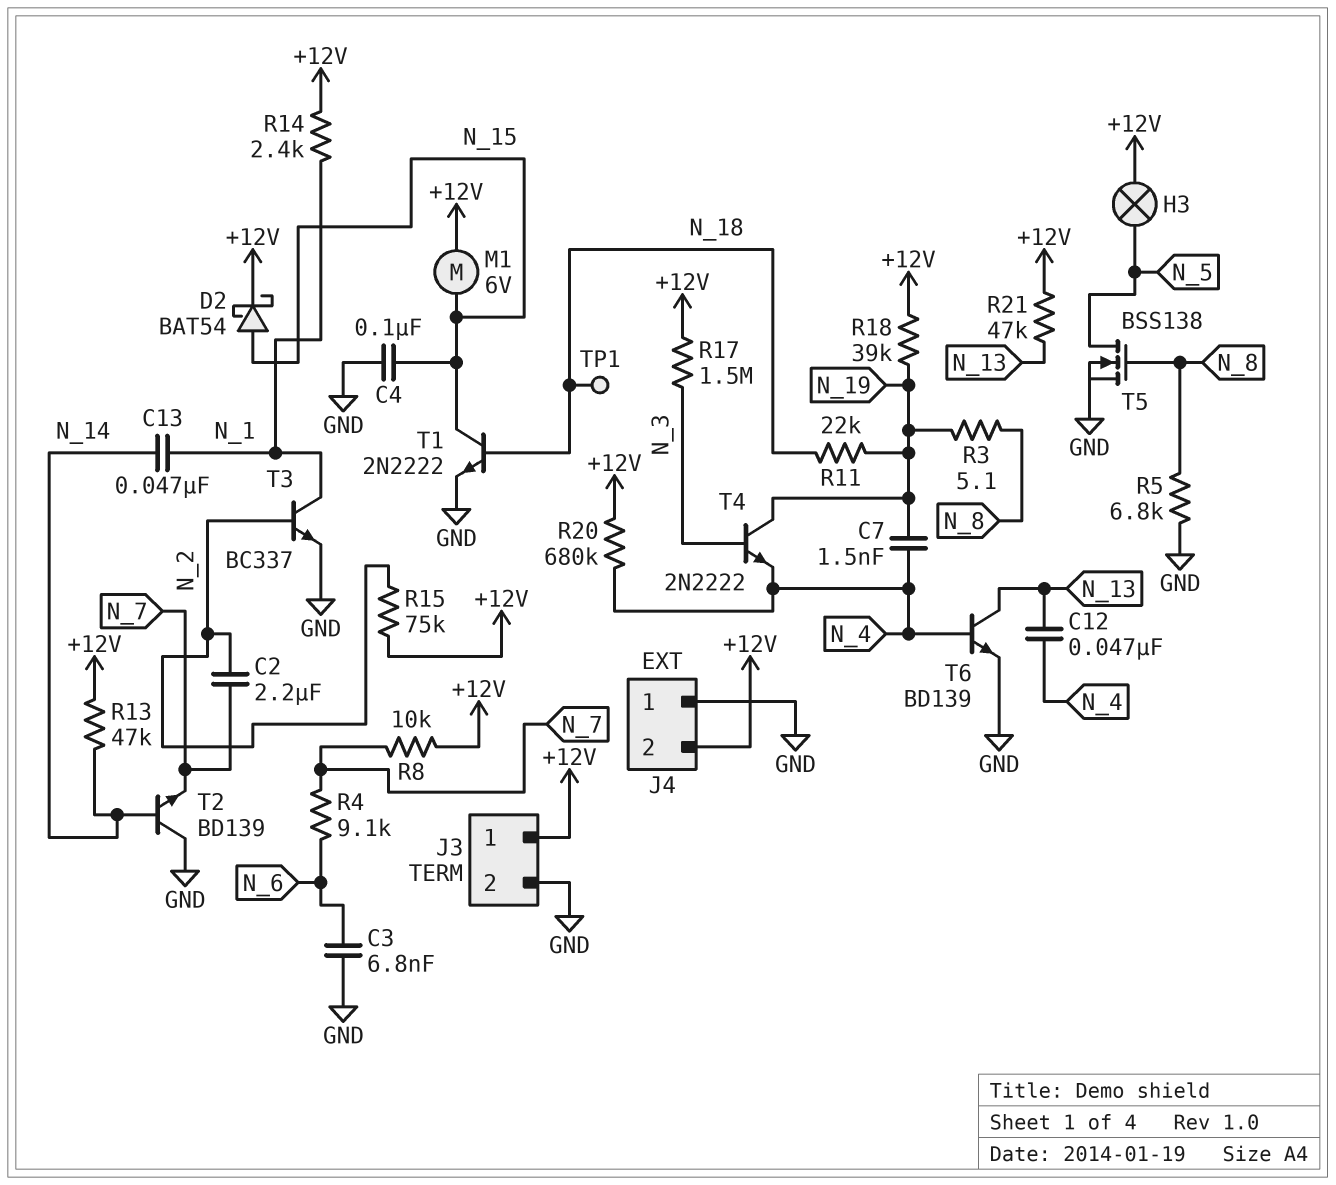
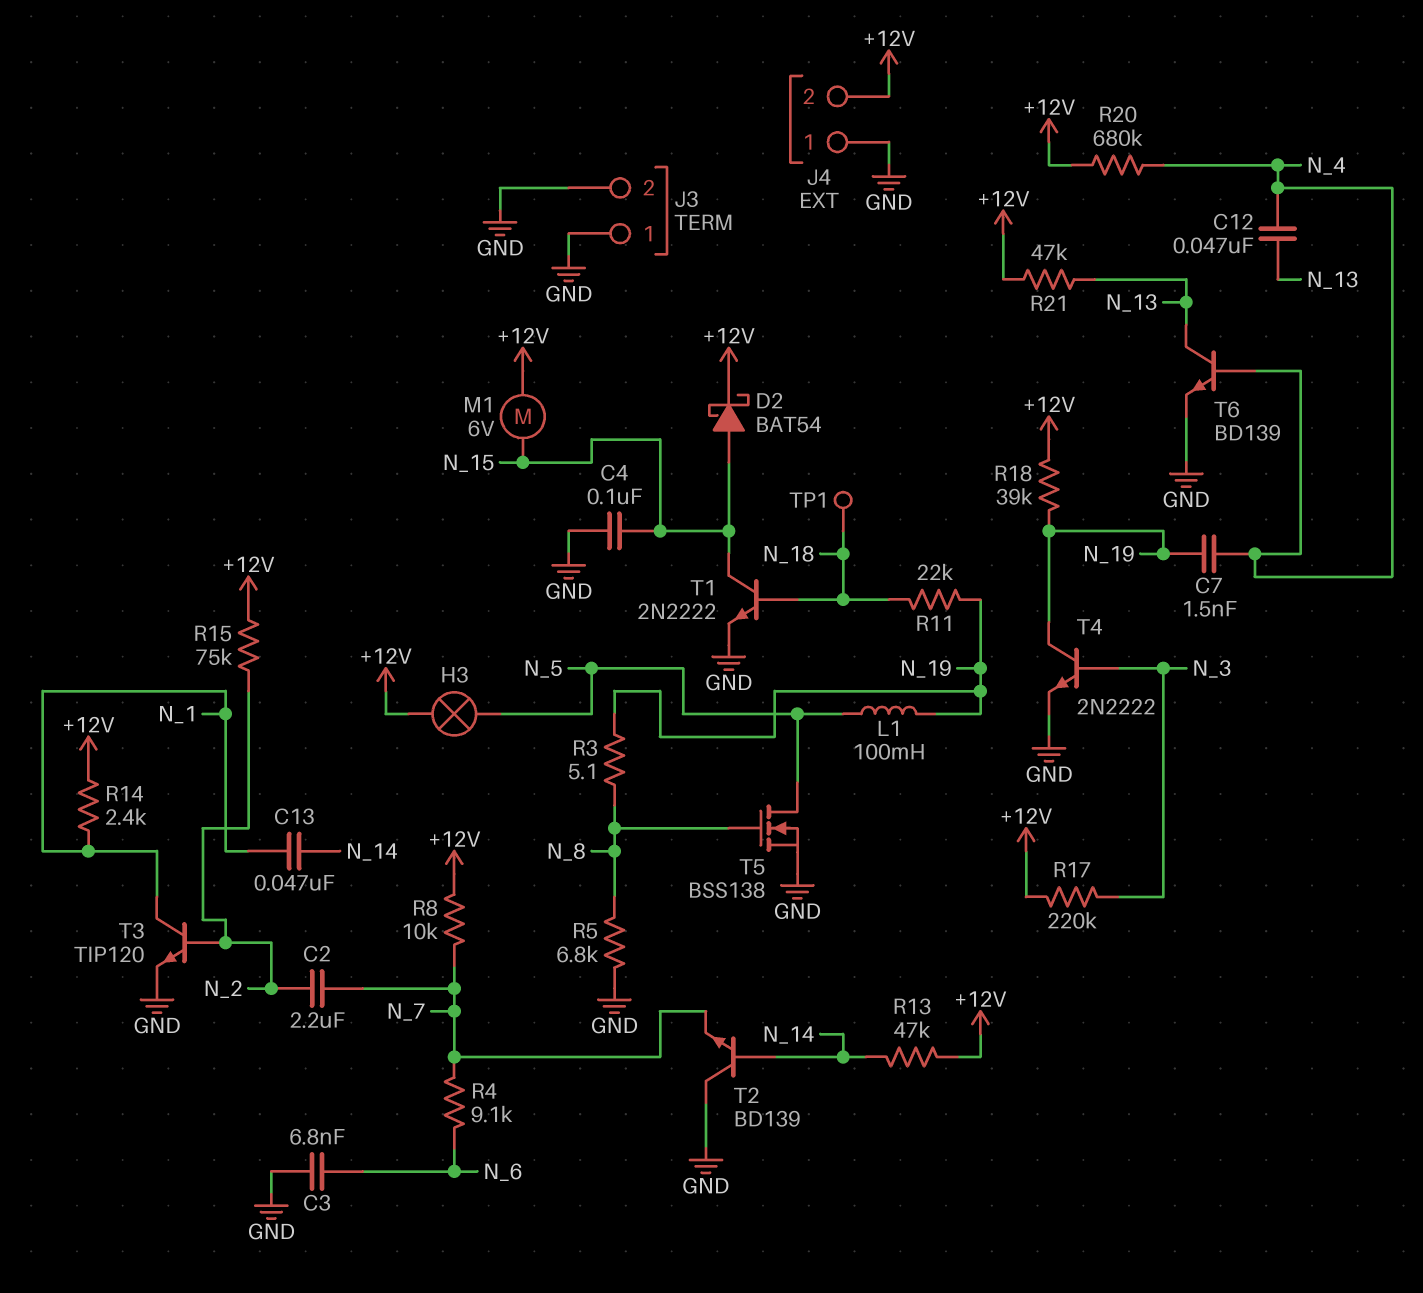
J3 pin 1: +12V -> GND
L1: none -> 100mH (N_5, N_19)
R17: 1.5M (+12V, N_3) -> 220k (+12V, N_3)
T3: NPN BC337 (B N_2, C N_1, E GND) -> NPN TIP120 (B N_2, C N_1, E GND)
T4: NPN 2N2222 (B N_3, C N_19, E N_4) -> NPN 2N2222 (B N_3, C N_19, E GND)

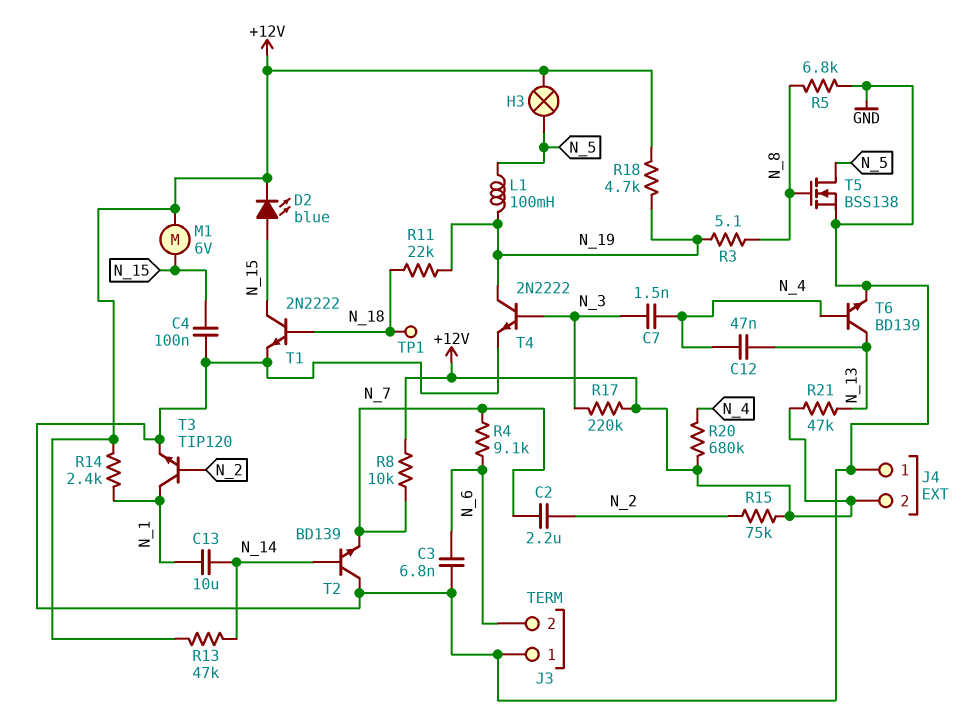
C7: 1.5nF (N_4, N_19) -> 1.5nF (N_3, N_4)
C13: 47nF (N_1, N_14) -> 10uF (N_1, N_14)
D2: schottky BAT54 (A N_15, K +12V) -> LED blue (A N_15, K +12V)
J3 pin 2: GND -> N_6
R18: 39k (+12V, N_19) -> 4.7k (+12V, N_19)

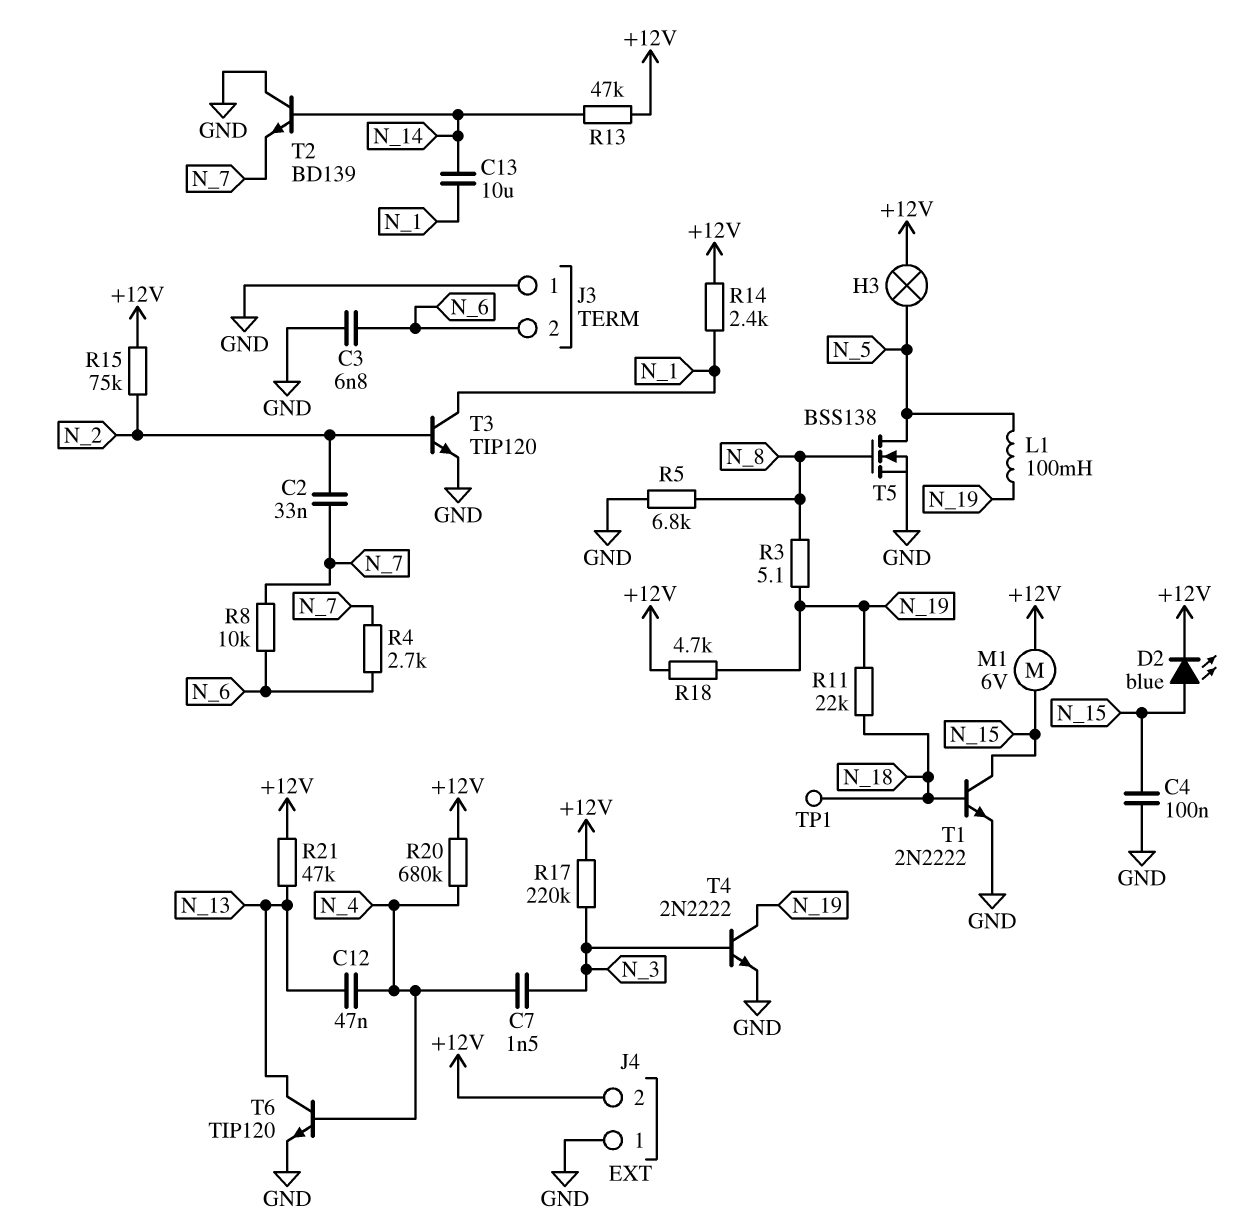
C2: 2.2uF (N_2, N_7) -> 33nF (N_2, N_7)
R4: 9.1k (N_6, N_7) -> 2.7k (N_6, N_7)
R8: 10k (+12V, N_7) -> 10k (N_6, N_7)
T6: NPN BD139 (B N_4, C N_13, E GND) -> NPN TIP120 (B N_4, C N_13, E GND)

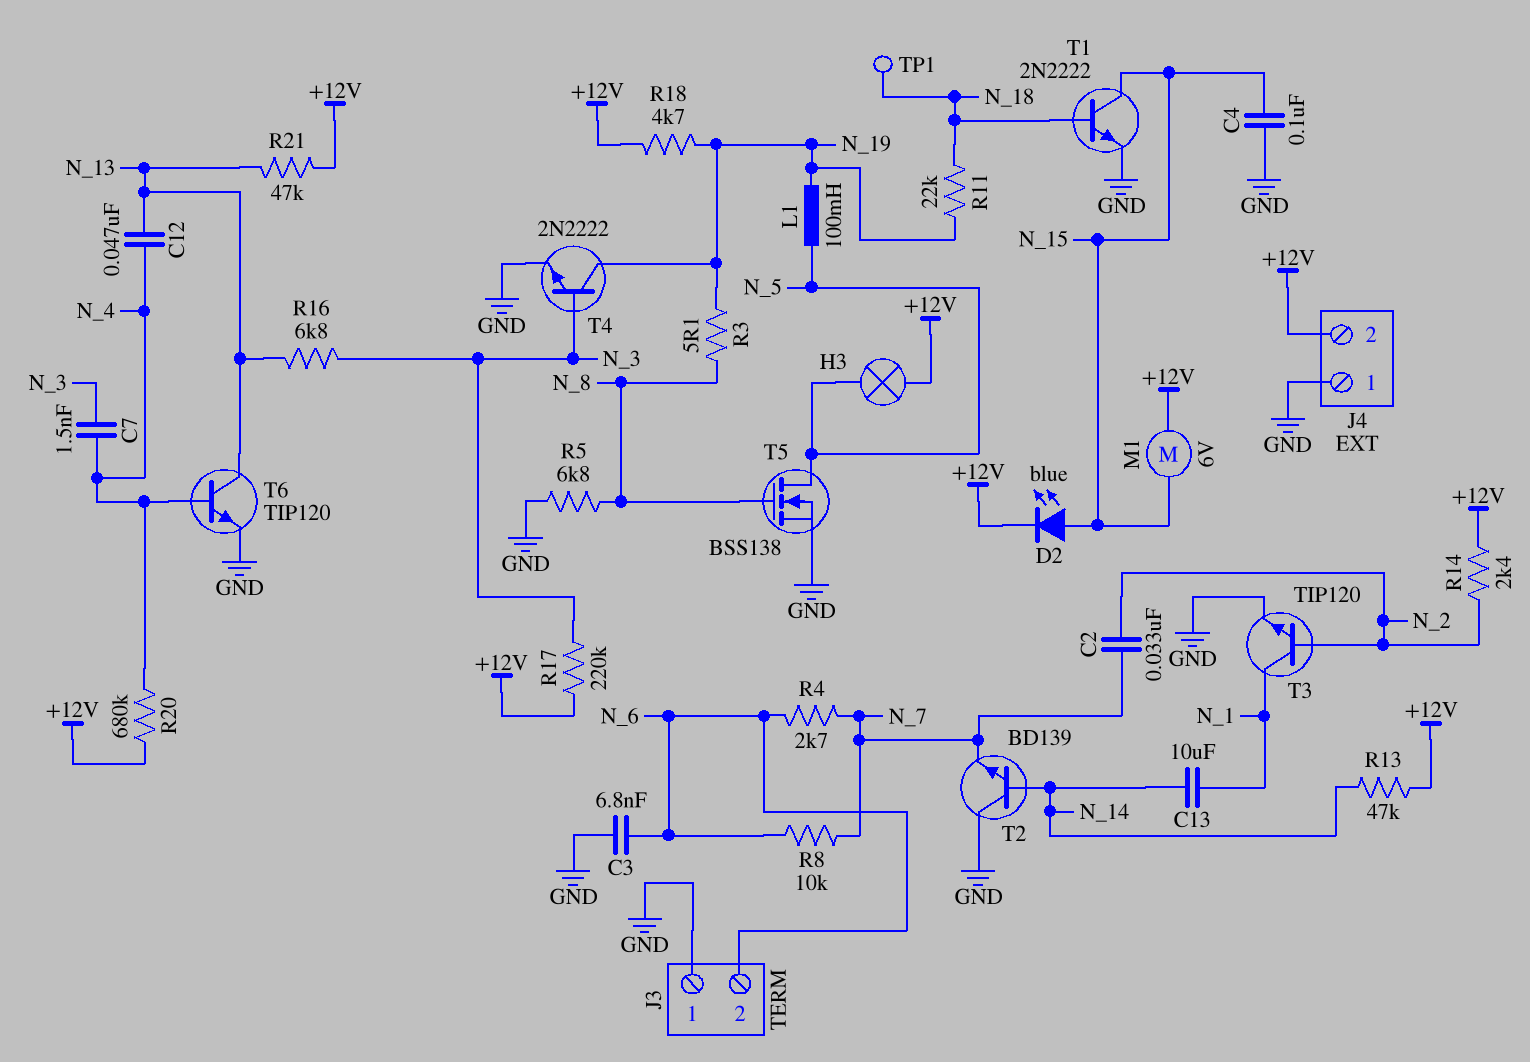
R14: 2.4k (+12V, N_1) -> 2.4k (+12V, N_2)
R15: 75k (+12V, N_2) -> none
R16: none -> 6.8k (N_3, N_13)

